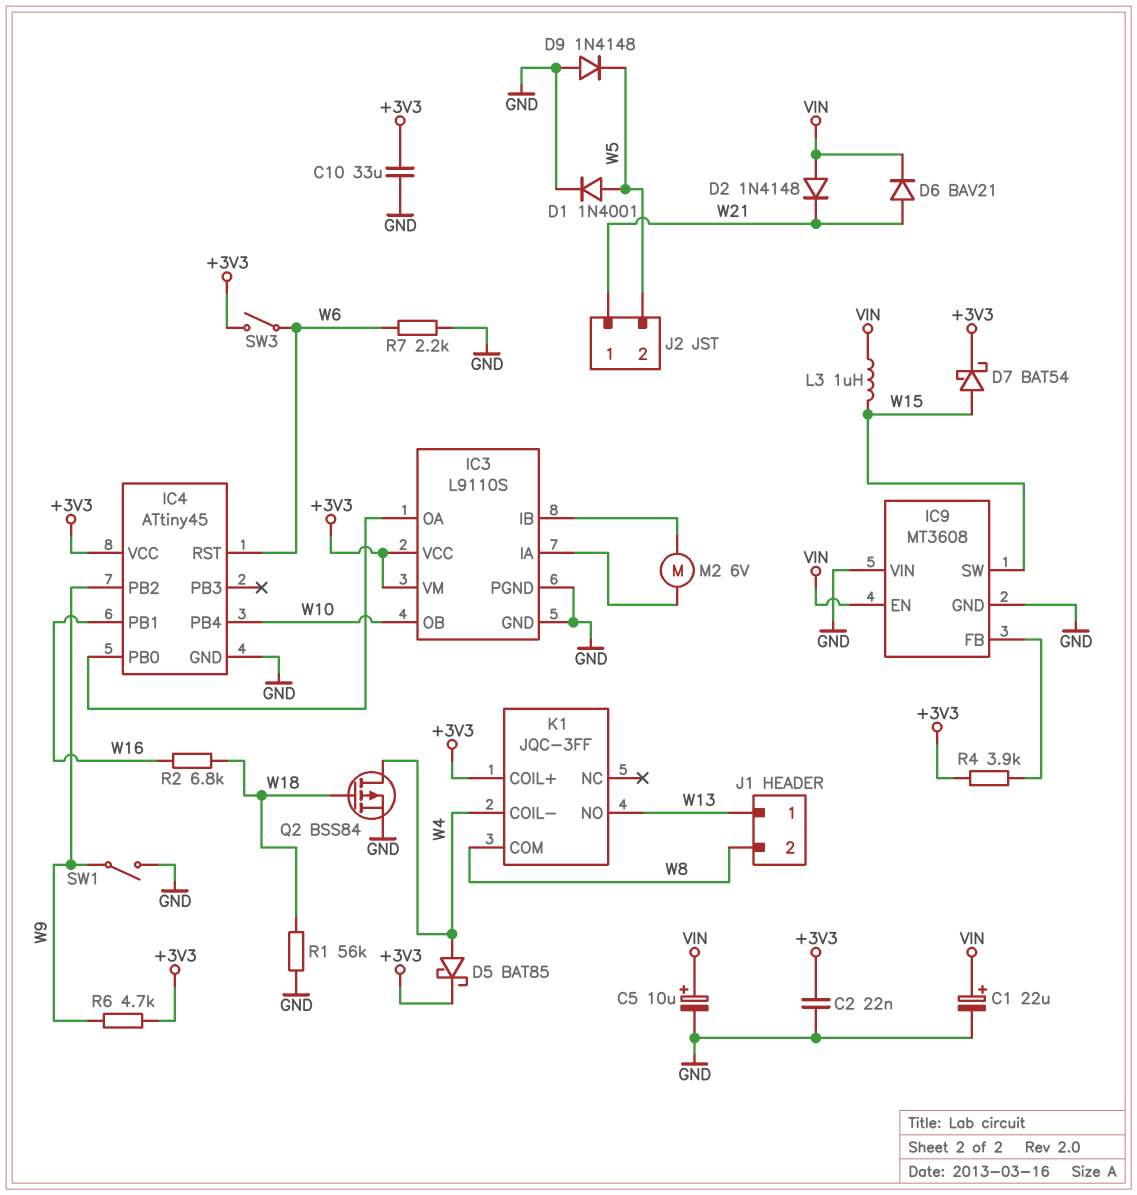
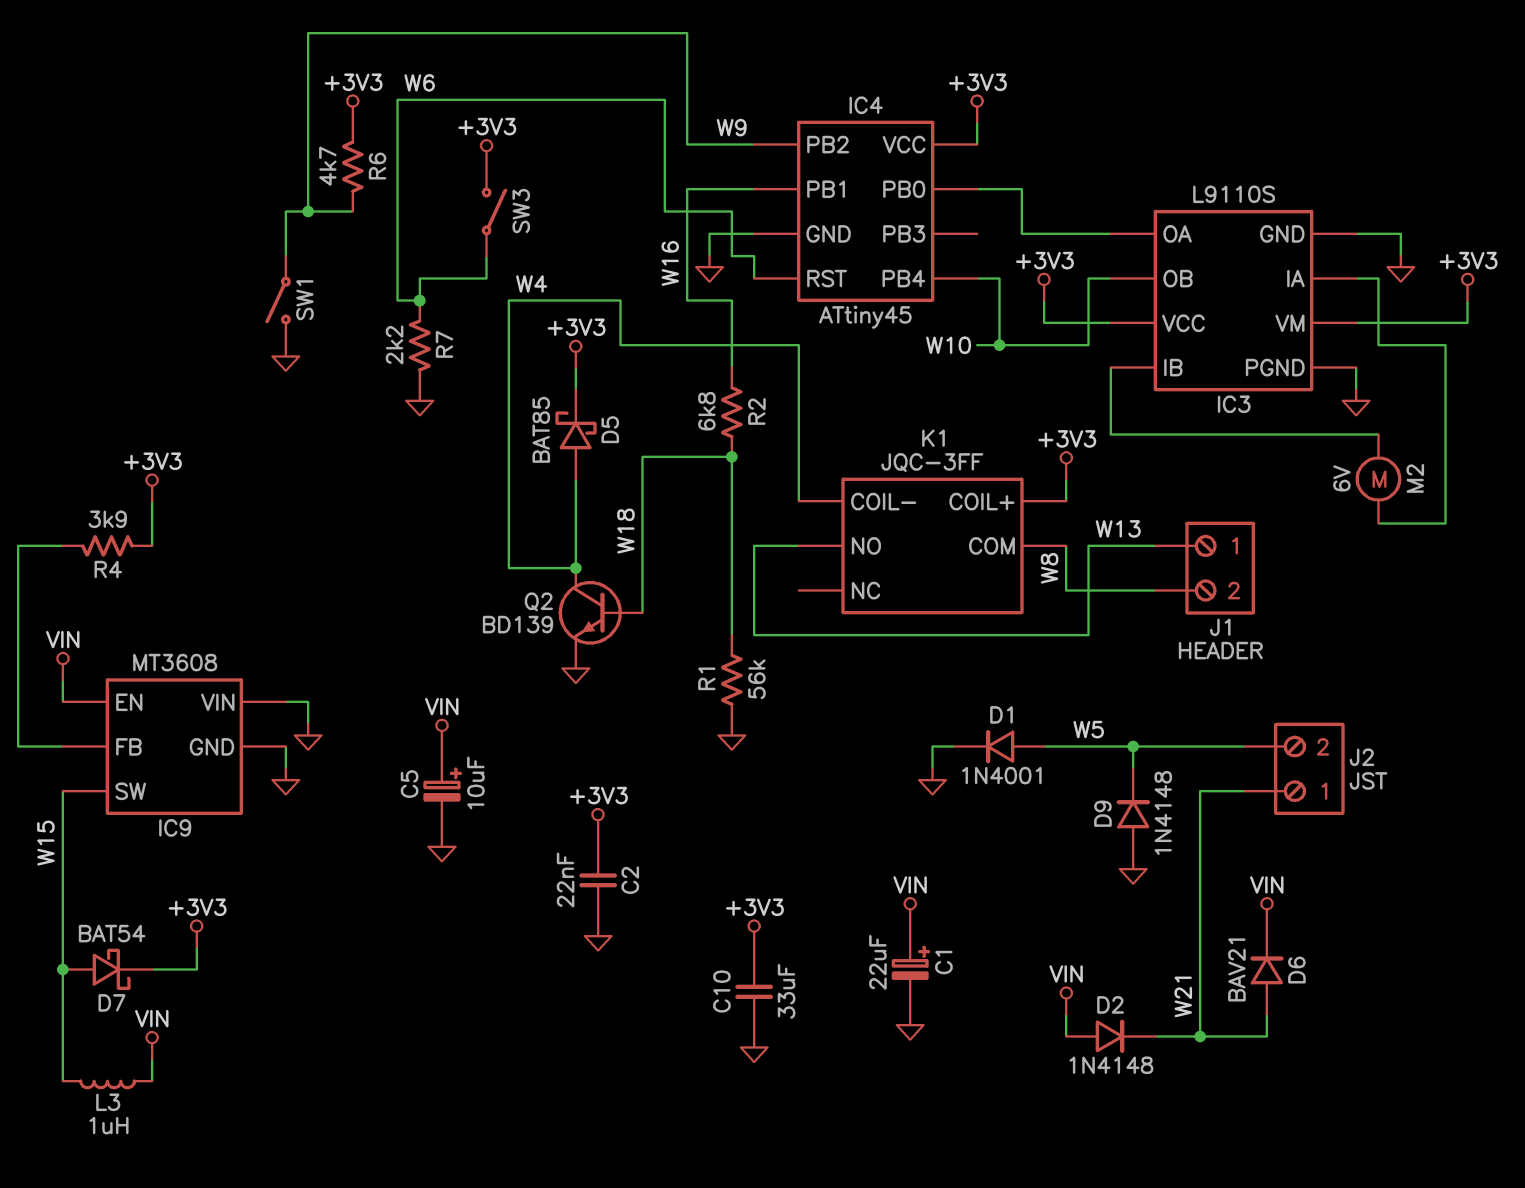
Q2: PMOS BSS84 (G W18, D W4, S GND) -> NPN BD139 (B W18, C W4, E GND)

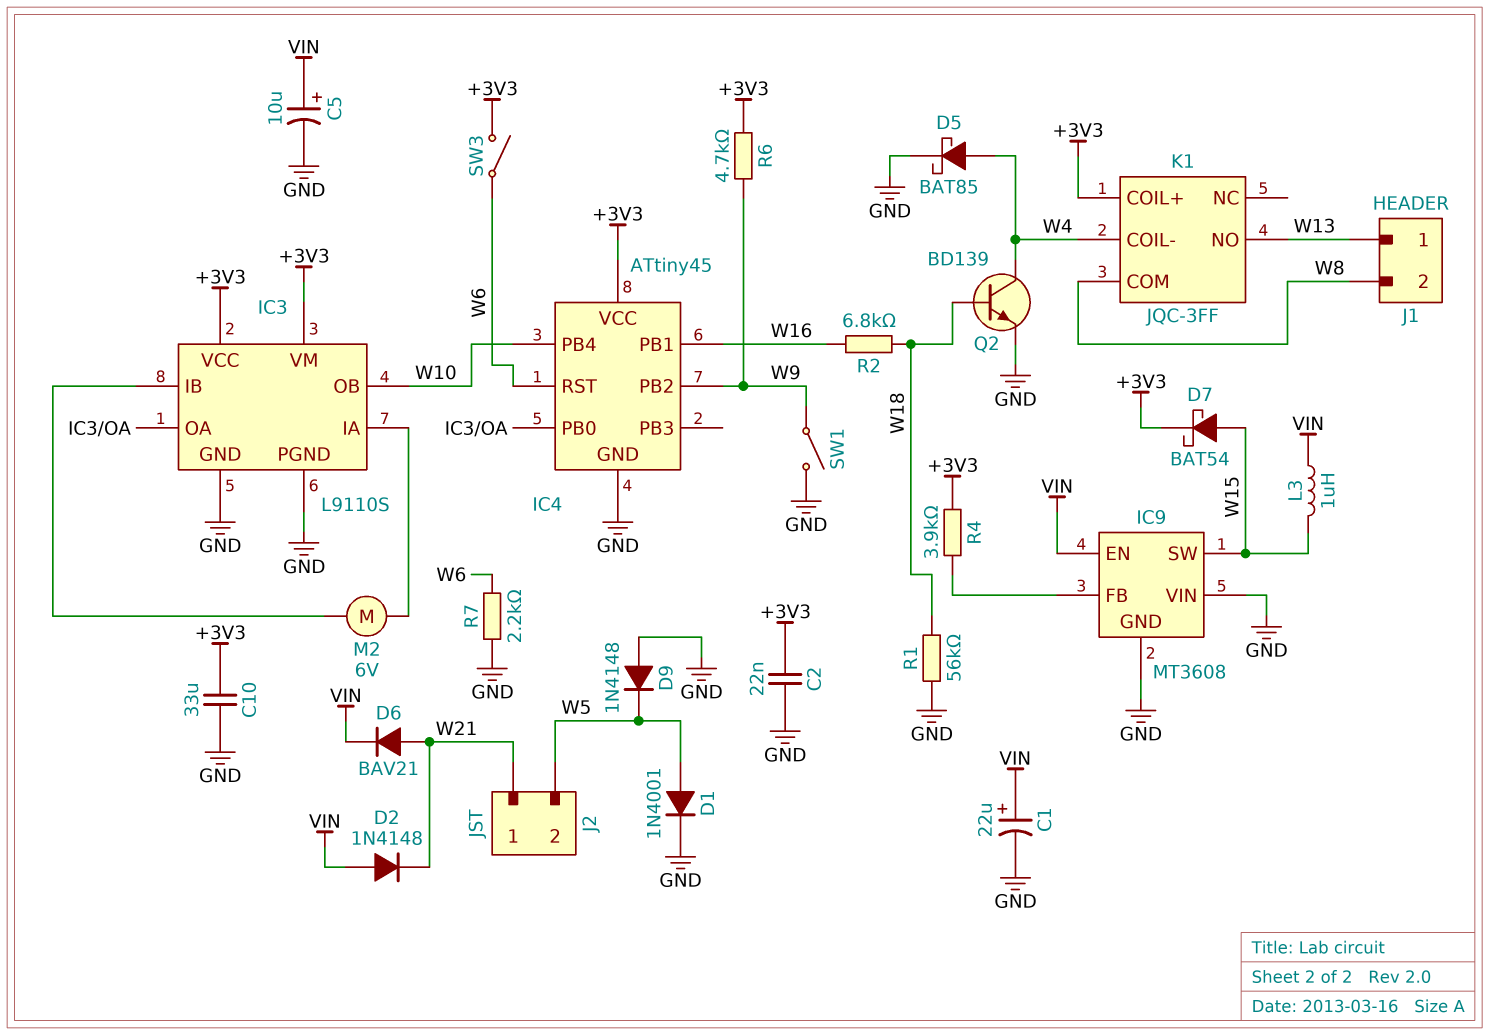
D5: schottky BAT85 (A W4, K +3V3) -> schottky BAT85 (A W4, K GND)

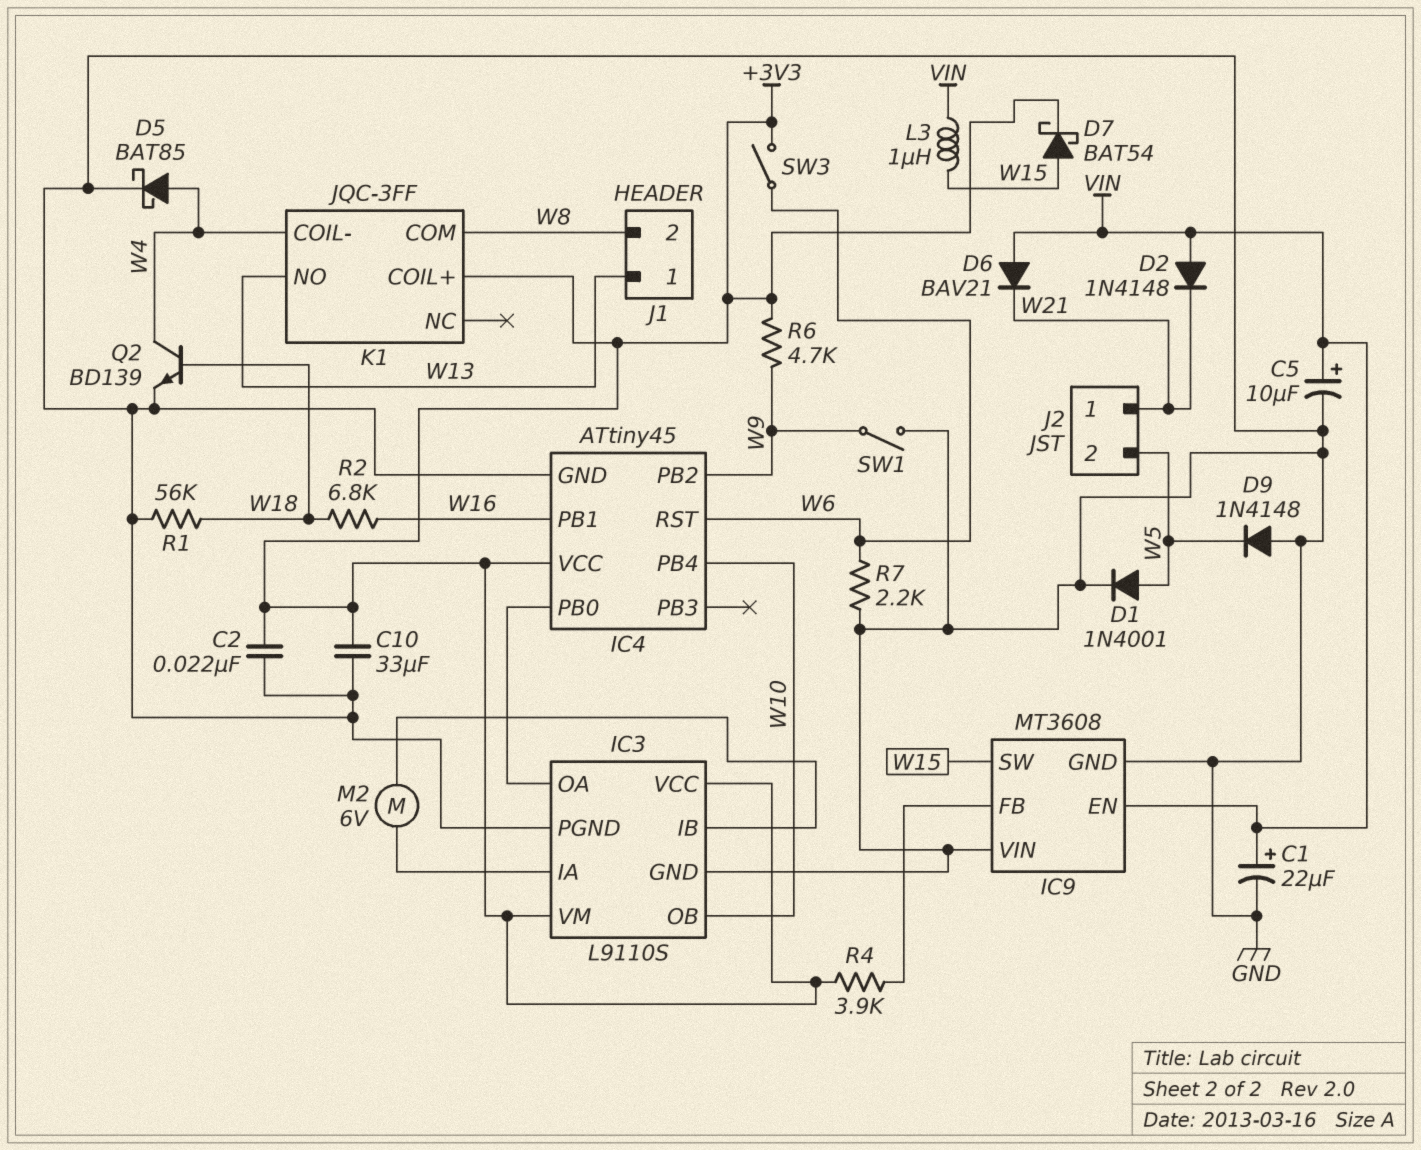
D6: diode BAV21 (A W21, K VIN) -> diode BAV21 (A VIN, K W21)

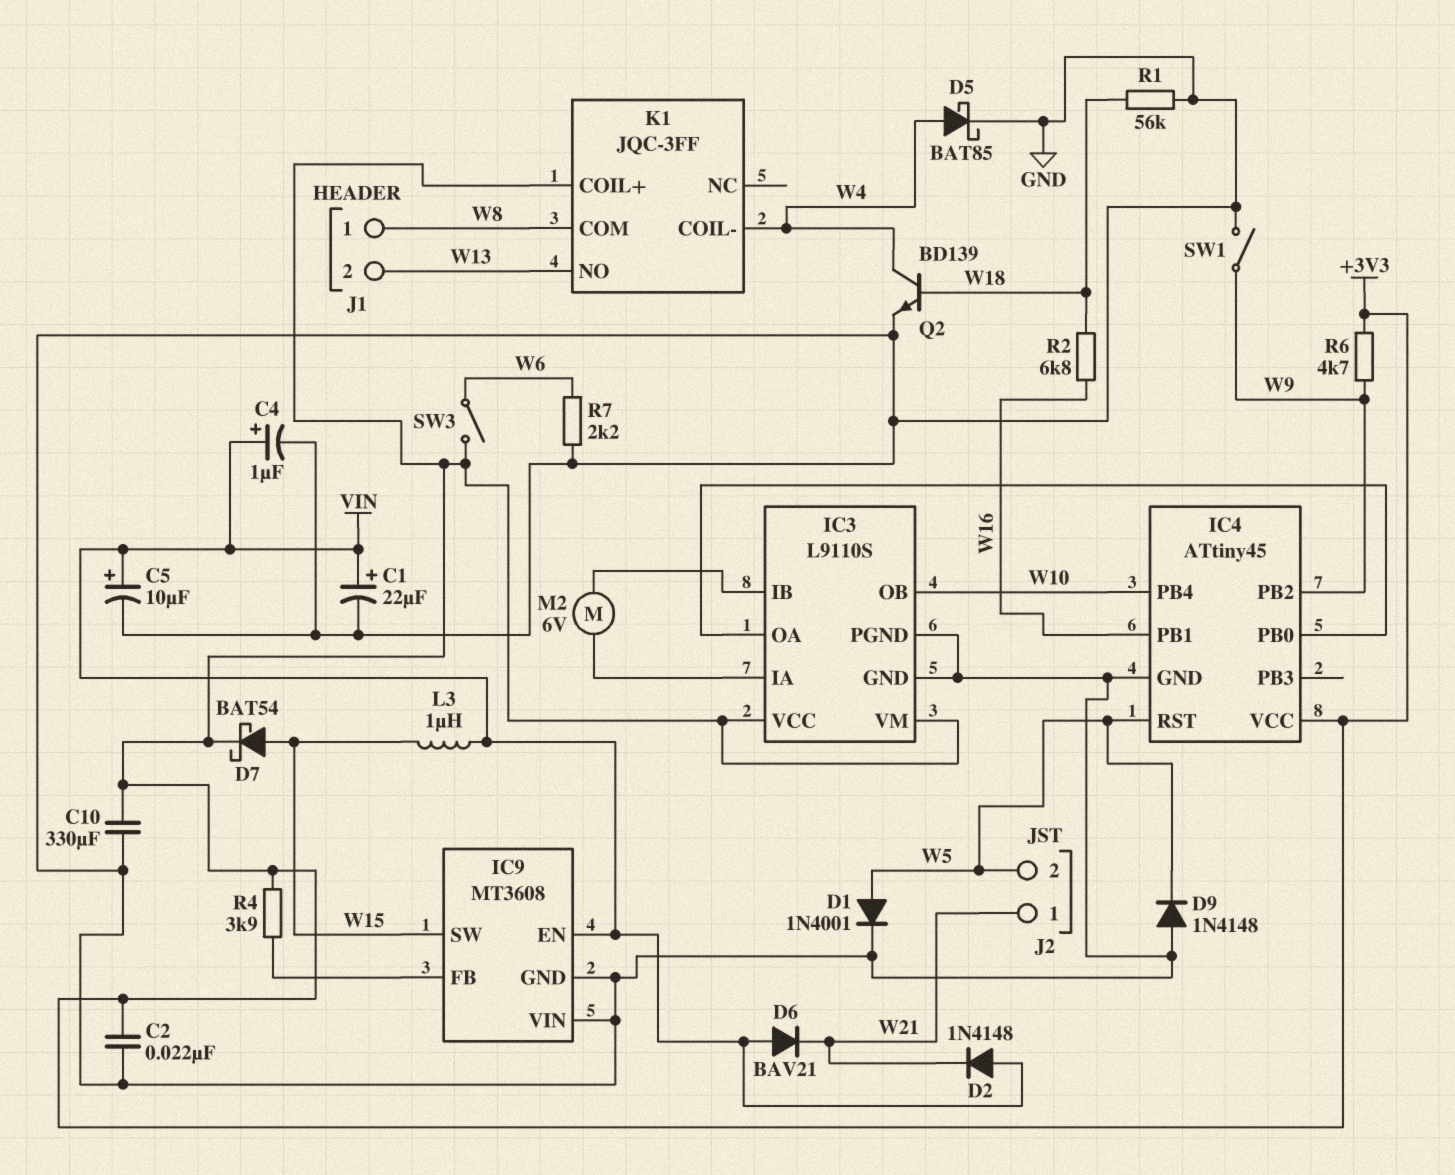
C4: none -> 1uF (plus VIN, minus GND)
C10: 33uF (+3V3, GND) -> 330uF (+3V3, GND)
IC4 pin RST: W6 -> W5
J1 pin 1: W13 -> W8
J1 pin 2: W8 -> W13

